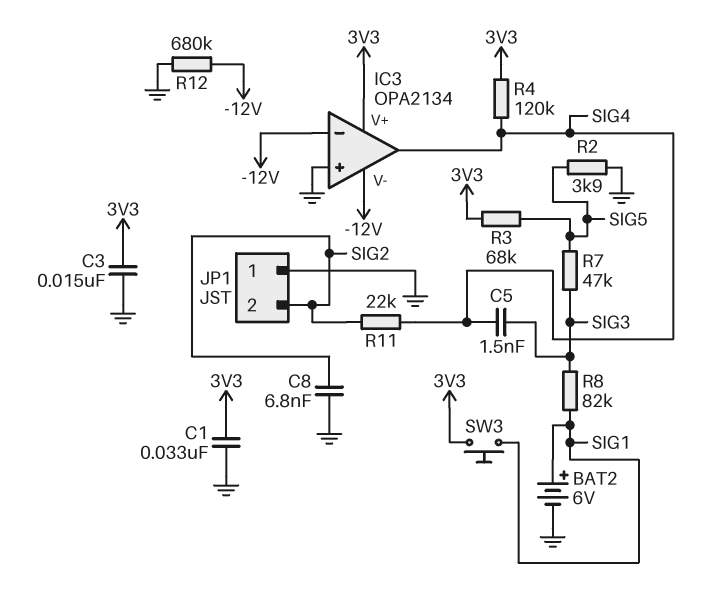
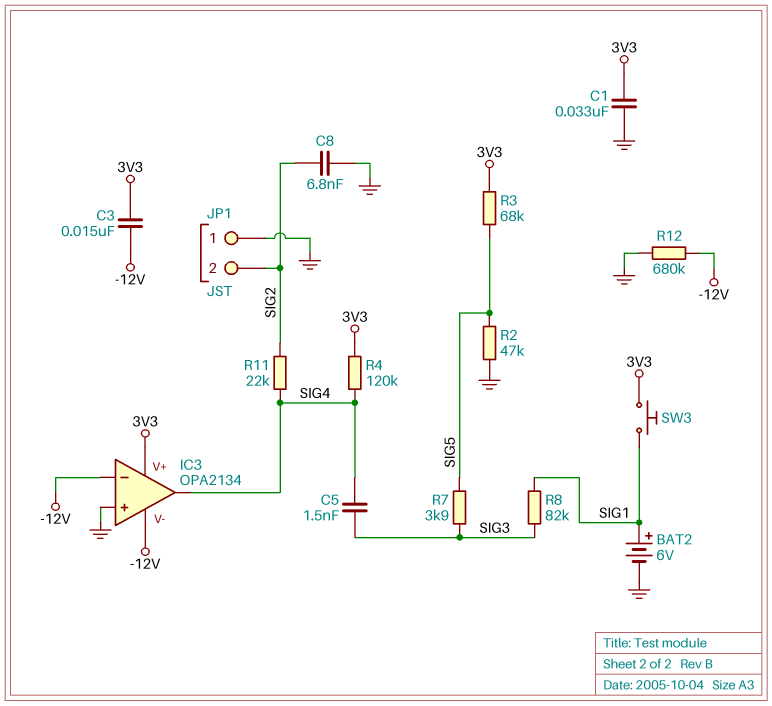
C3: 15nF (3V3, GND) -> 15nF (-12V, 3V3)
R2: 3.9k (GND, SIG5) -> 47k (GND, SIG5)
R7: 47k (SIG3, SIG5) -> 3.9k (SIG3, SIG5)

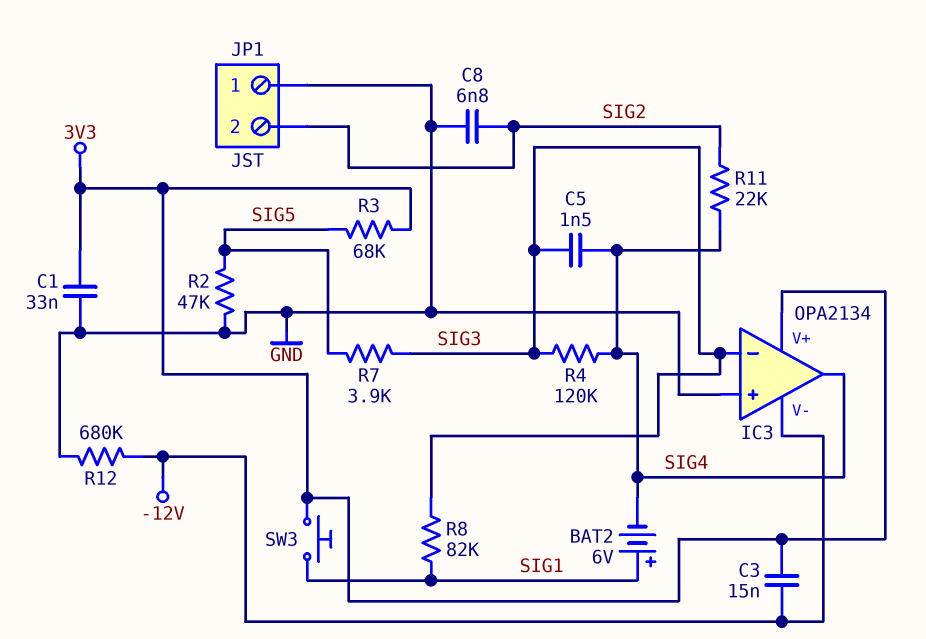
BAT2: 6V (plus SIG1, minus GND) -> 6V (plus SIG1, minus SIG4)
IC3 pin in-: -12V -> SIG3
R4: 120k (3V3, SIG4) -> 120k (SIG3, SIG4)

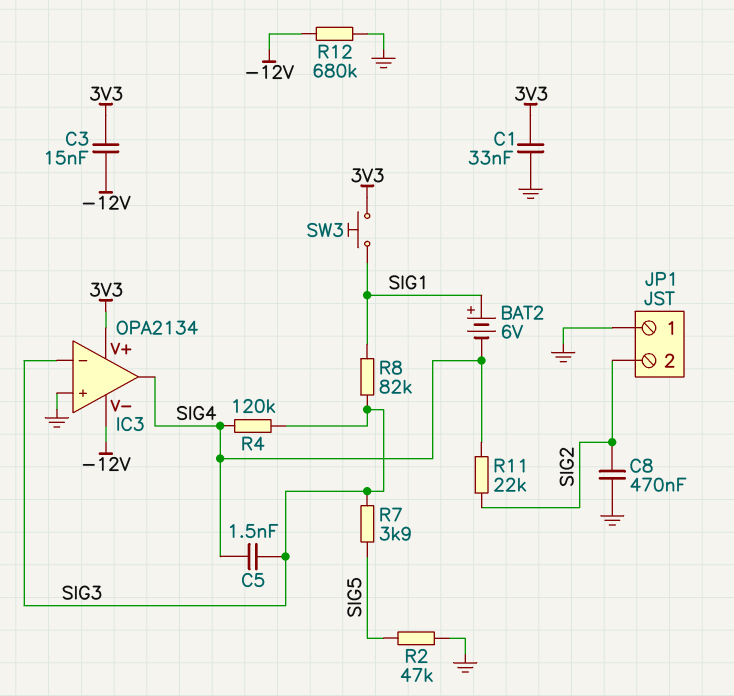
C8: 6.8nF (GND, SIG2) -> 470nF (GND, SIG2)
R3: 68k (3V3, SIG5) -> none

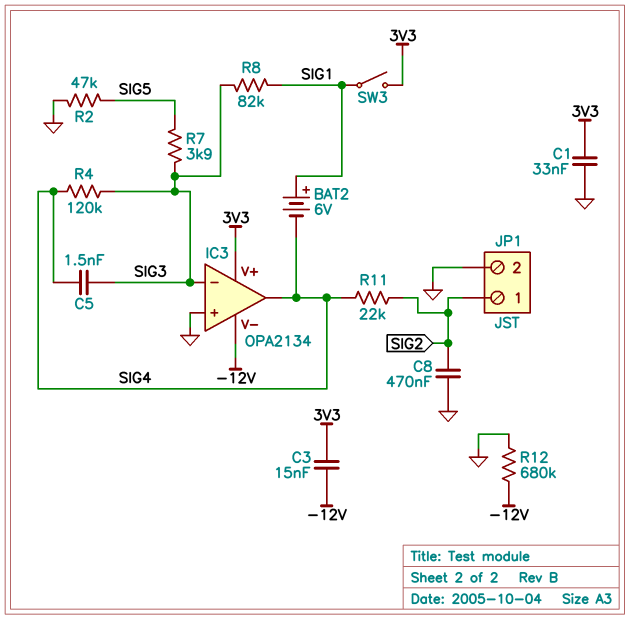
JP1 pin 1: GND -> SIG2
JP1 pin 2: SIG2 -> GND
SW3: button (3V3, SIG1) -> switch (3V3, SIG1)

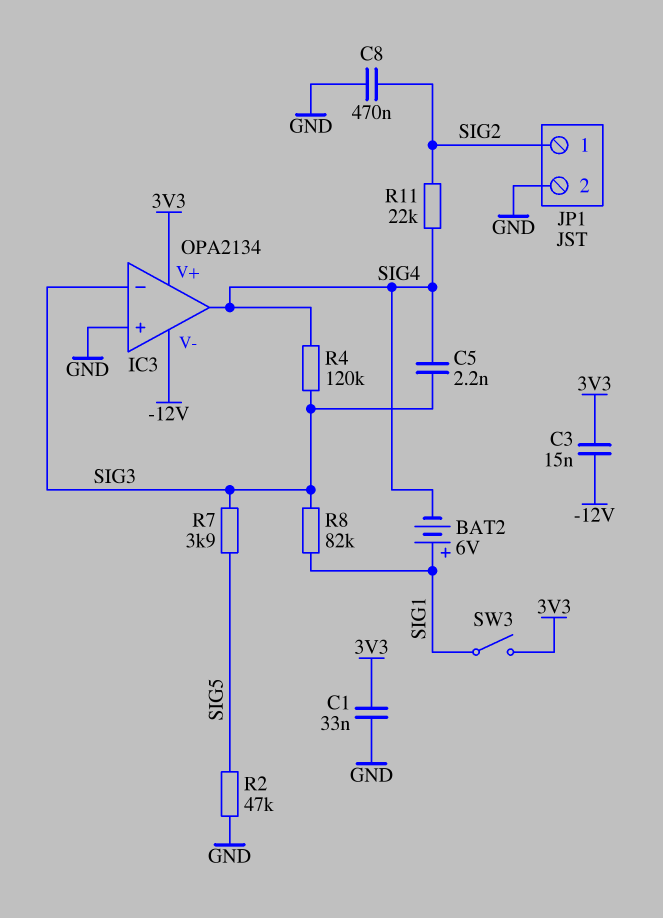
C5: 1.5nF (SIG3, SIG4) -> 2.2nF (SIG3, SIG4)
R12: 680k (-12V, GND) -> none

